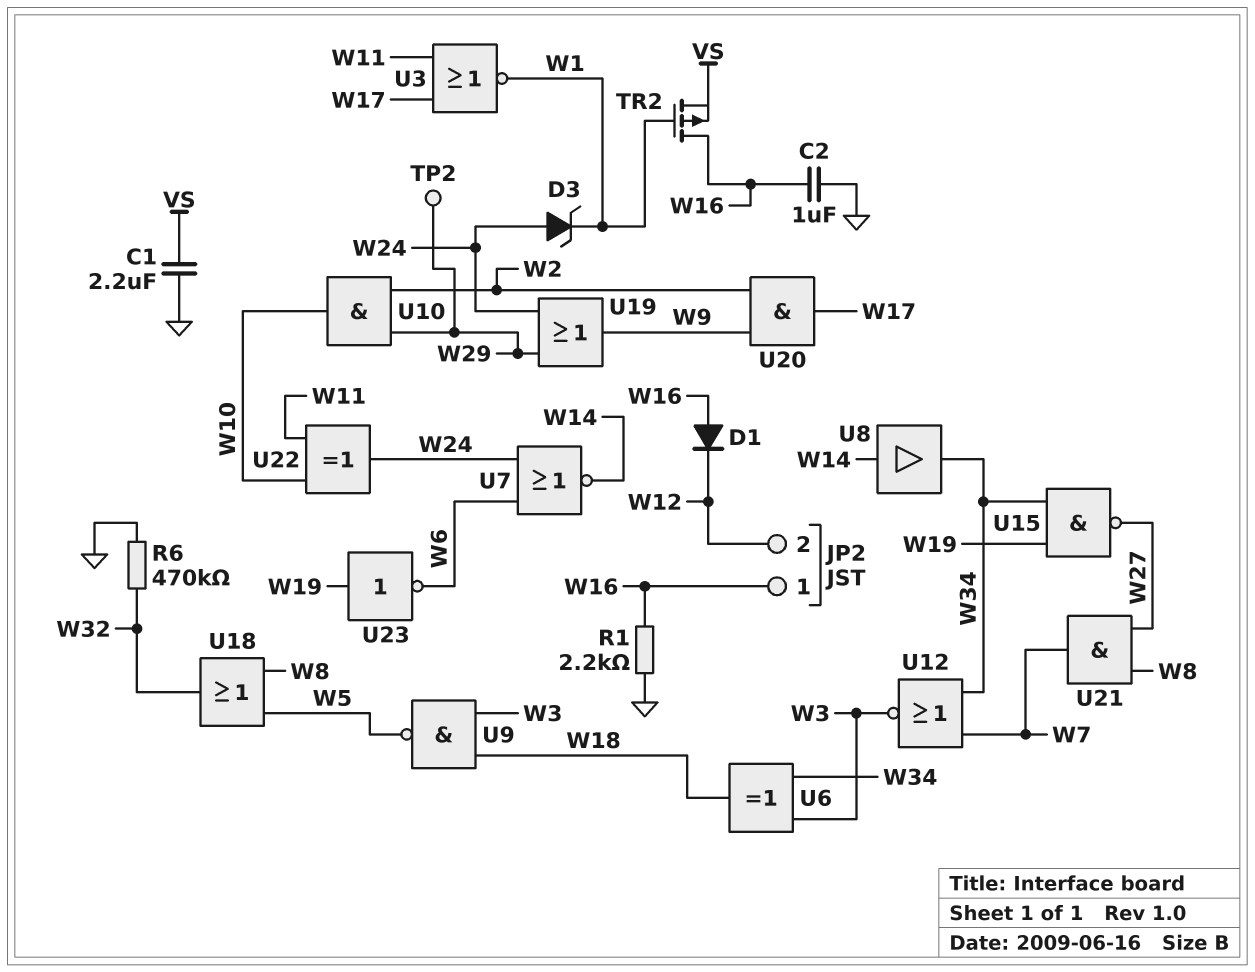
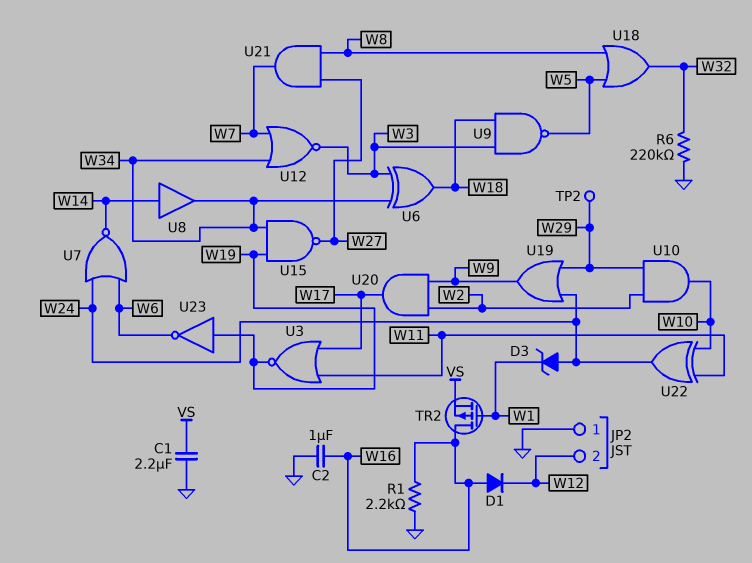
JP2 pin 1: W16 -> GND
R6: 470k (GND, W32) -> 220k (GND, W32)
U3: NOR (in W11, in W17, out W1) -> NOR (in W11, in W17, out W19)

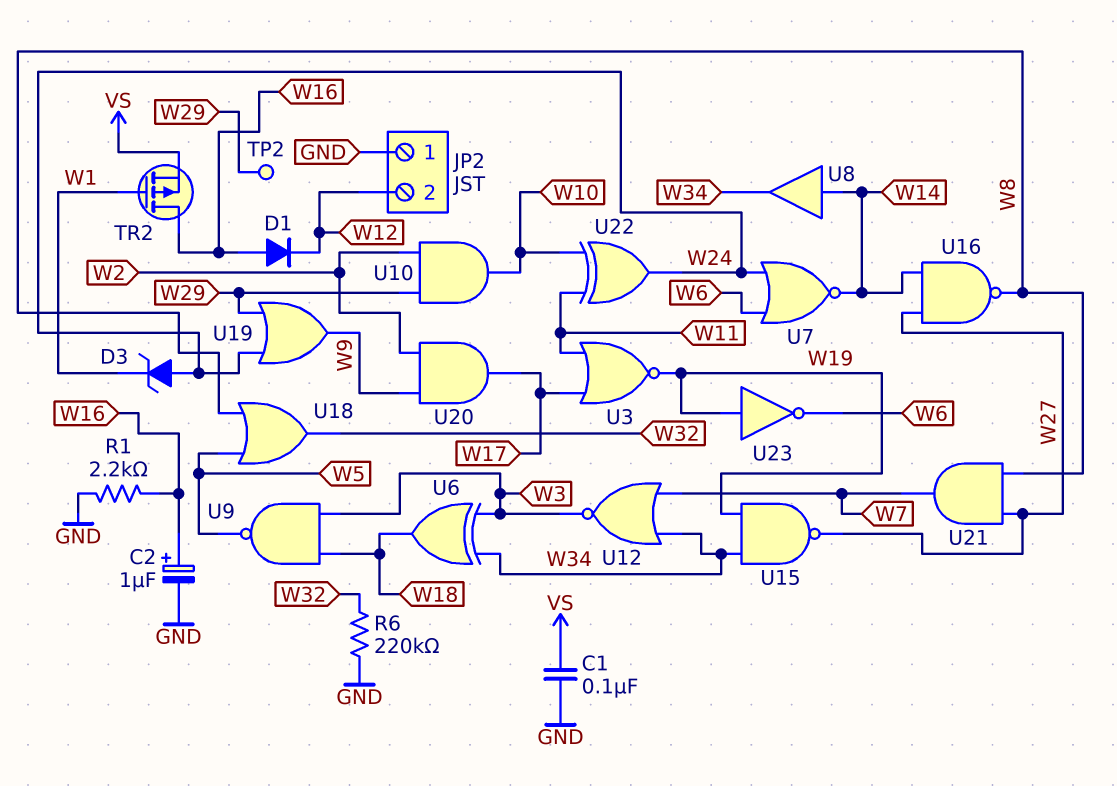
C1: 2.2uF (GND, VS) -> 100nF (GND, VS)
C2: 1uF (GND, W16) -> 1uF (plus W16, minus GND)
U16: none -> NAND (in W14, in W27, out W8)

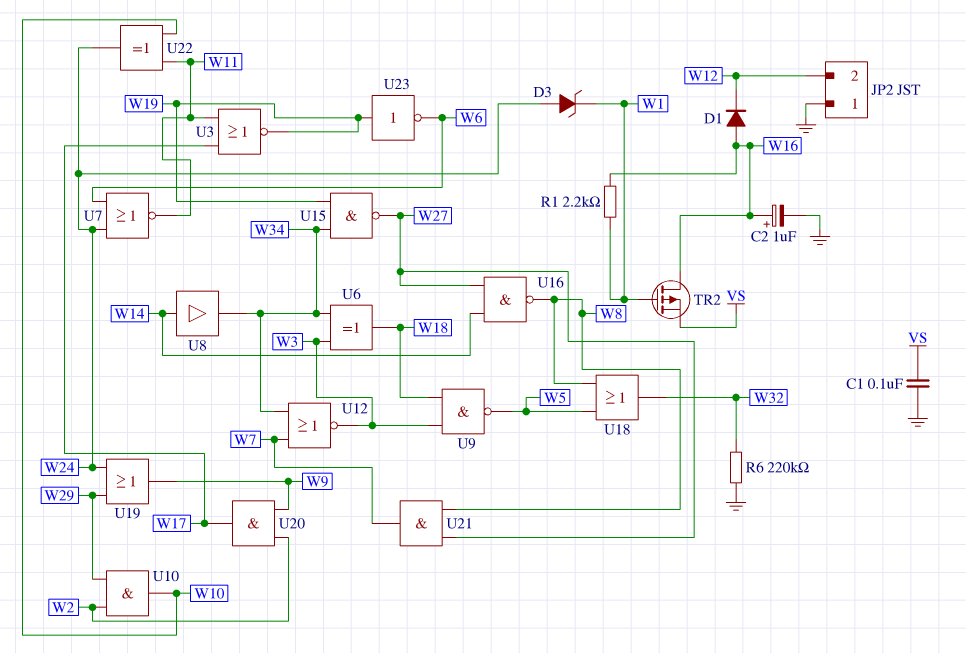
R1: 2.2k (GND, W16) -> 2.2k (W1, W16)
TP2: test point (W29) -> none
U7: NOR (in W6, in W24, out W14) -> NOR (in W6, in W24, out W11)

